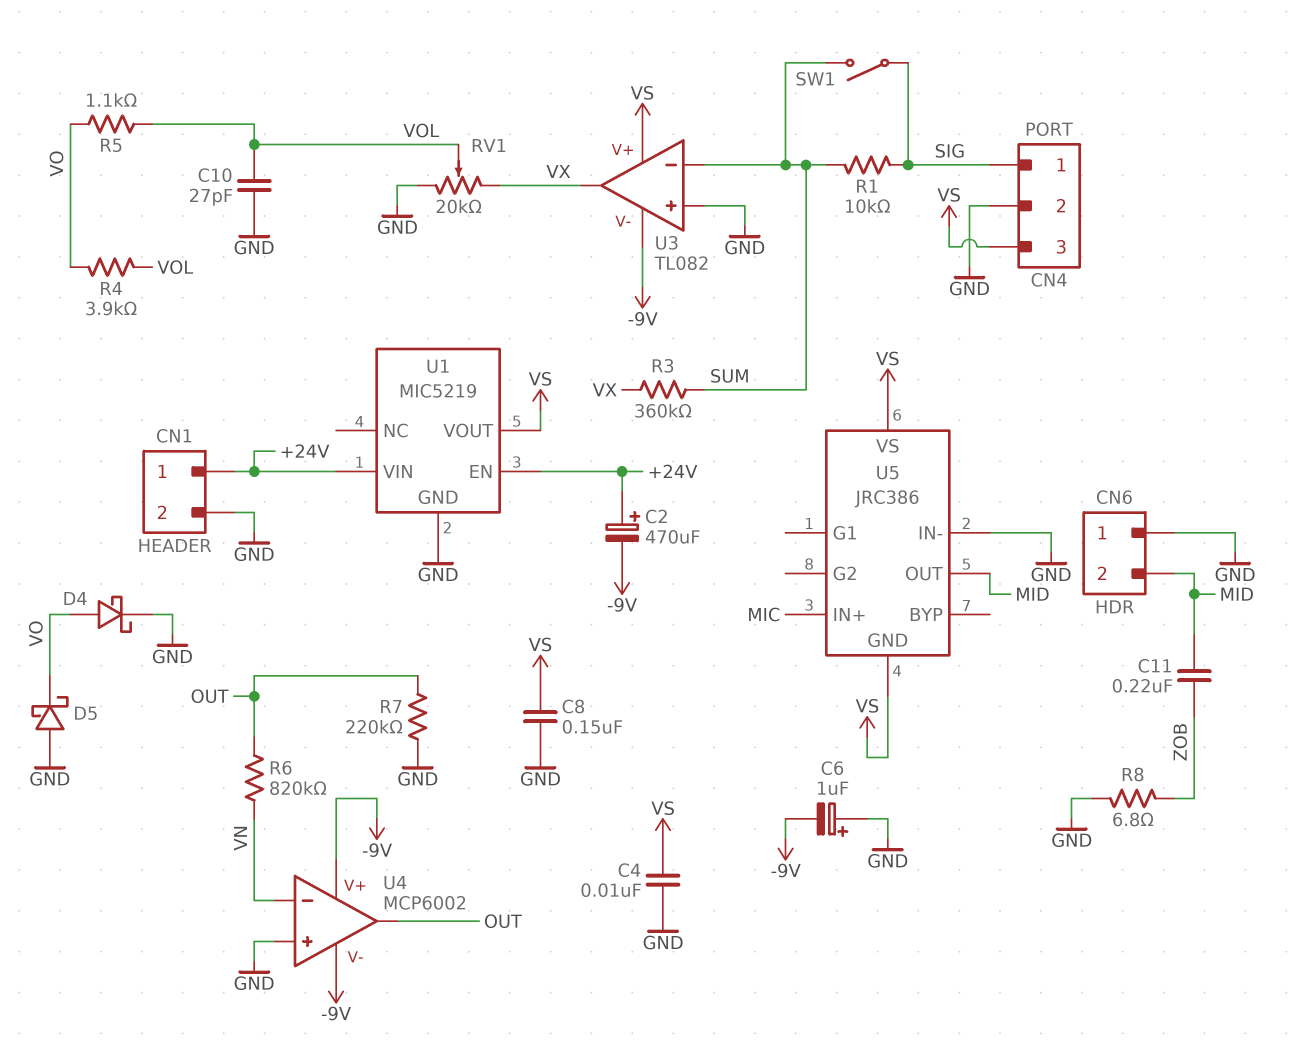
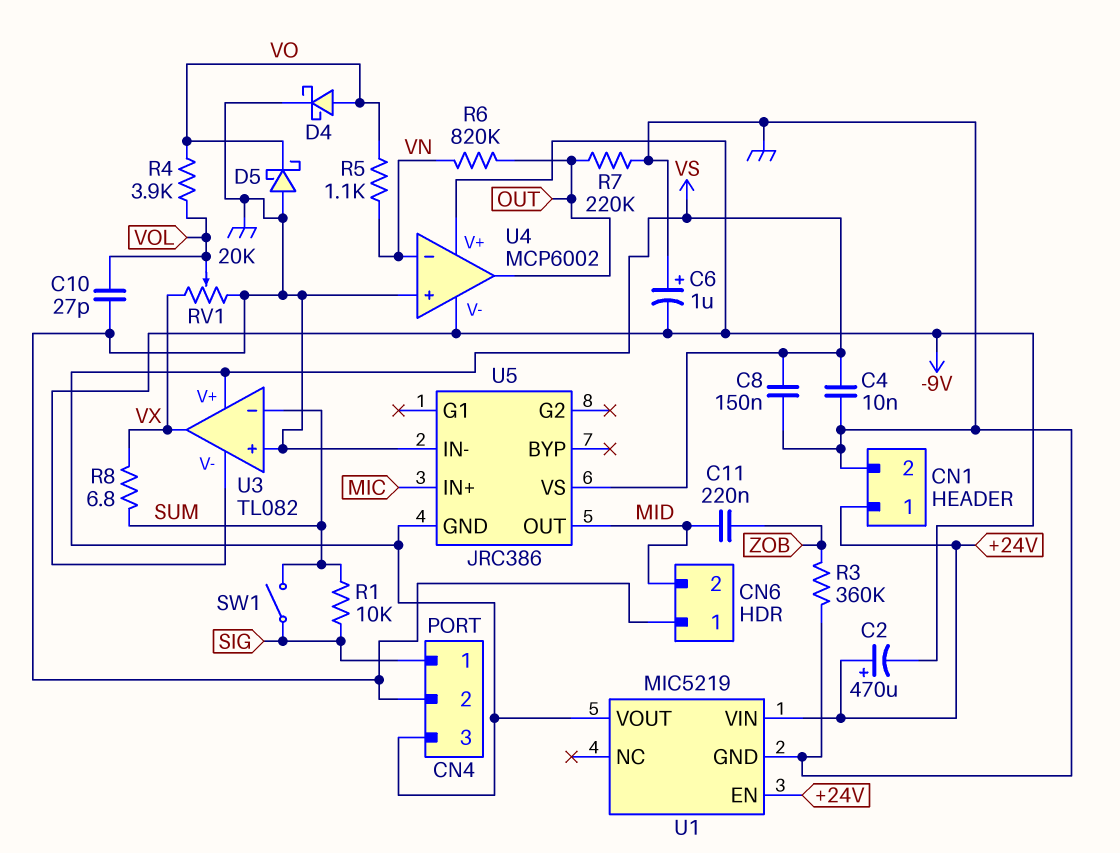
R3: 360k (SUM, VX) -> 360k (GND, ZOB)
R5: 1.1k (VO, VOL) -> 1.1k (VN, VO)
R8: 6.8 (GND, ZOB) -> 6.8 (SUM, VX)

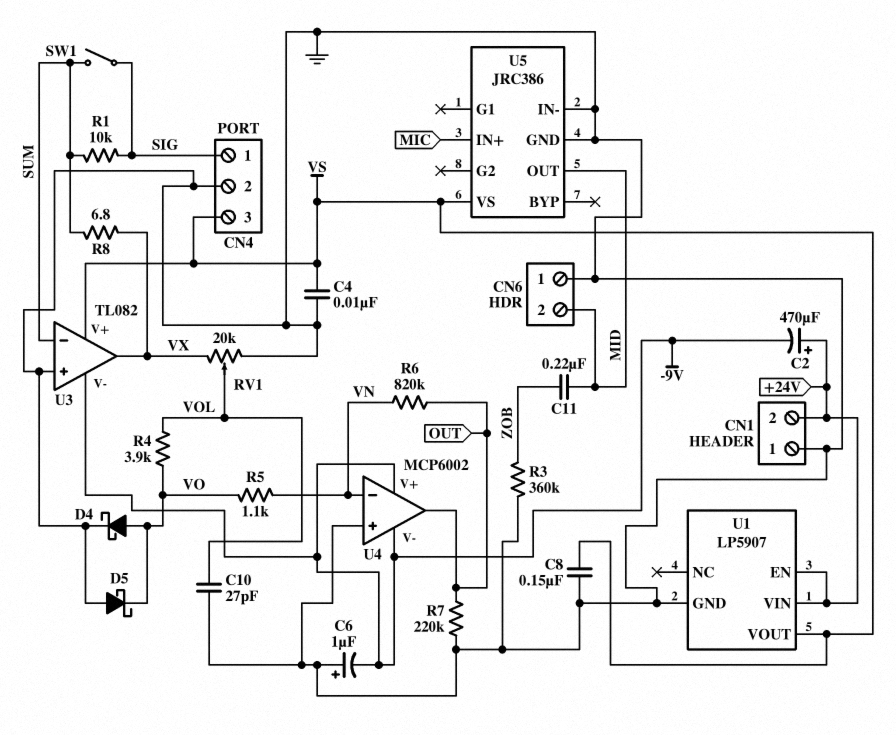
CN1 pin 1: +24V -> GND
CN1 pin 2: GND -> +24V
U1: MIC5219 -> LP5907
U5 pin GND: VS -> GND

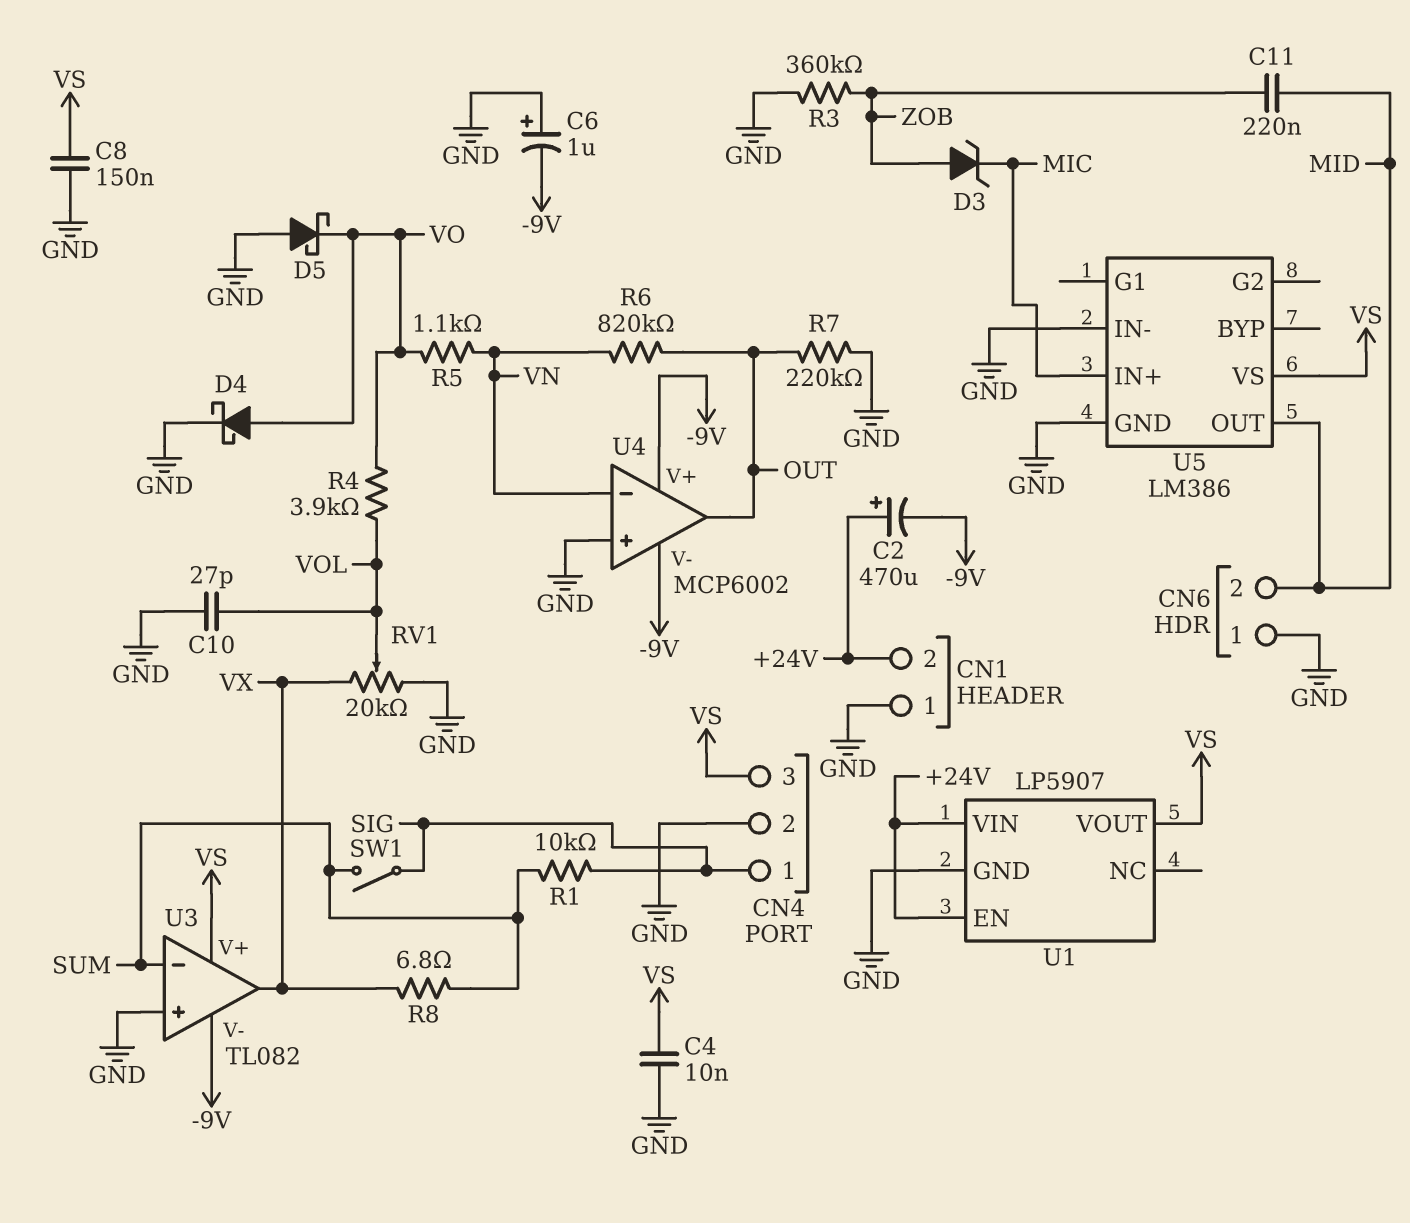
D3: none -> zener (A ZOB, K MIC)
U5: JRC386 -> LM386

